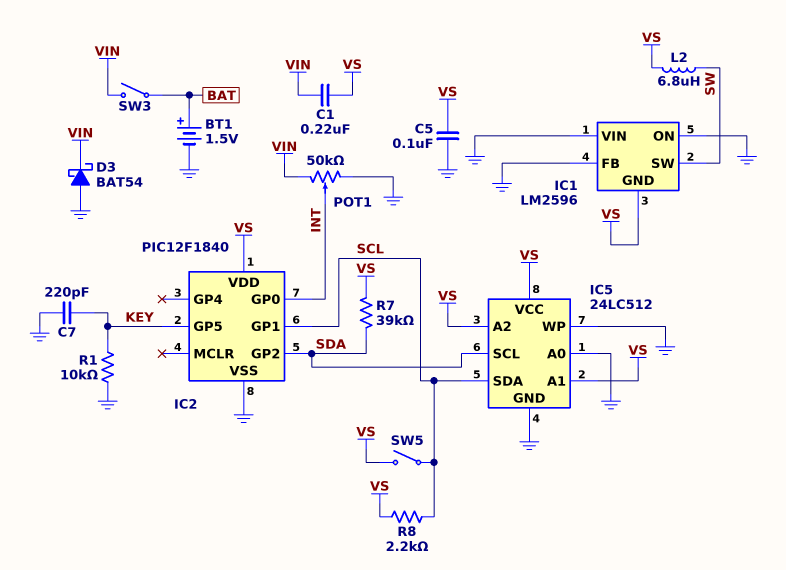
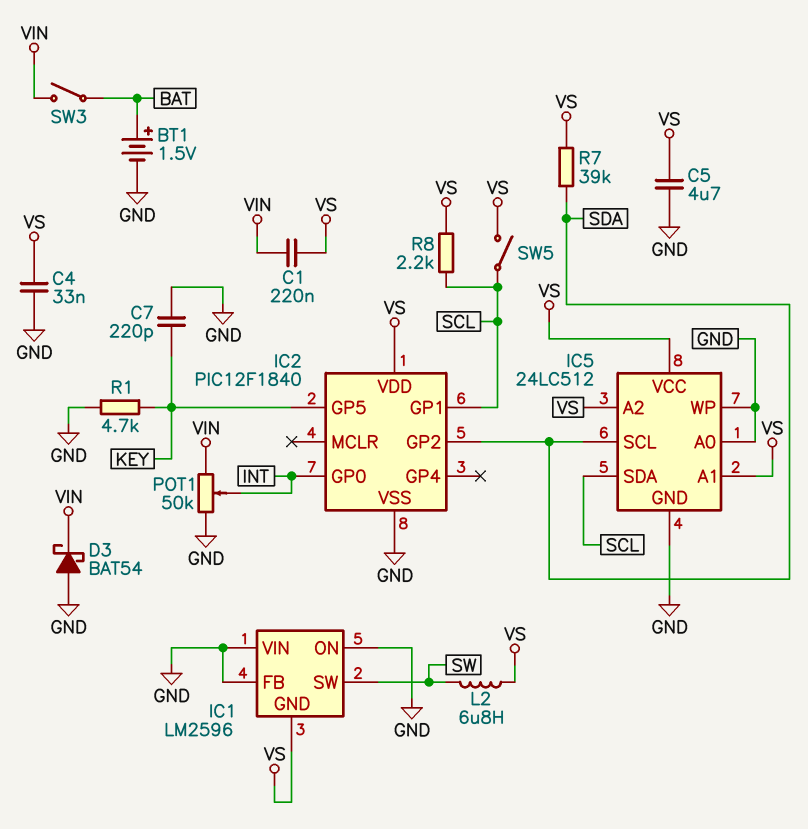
C4: none -> 33nF (GND, VS)
C5: 100nF (GND, VS) -> 4.7uF (GND, VS)
R1: 10k (GND, KEY) -> 4.7k (GND, KEY)

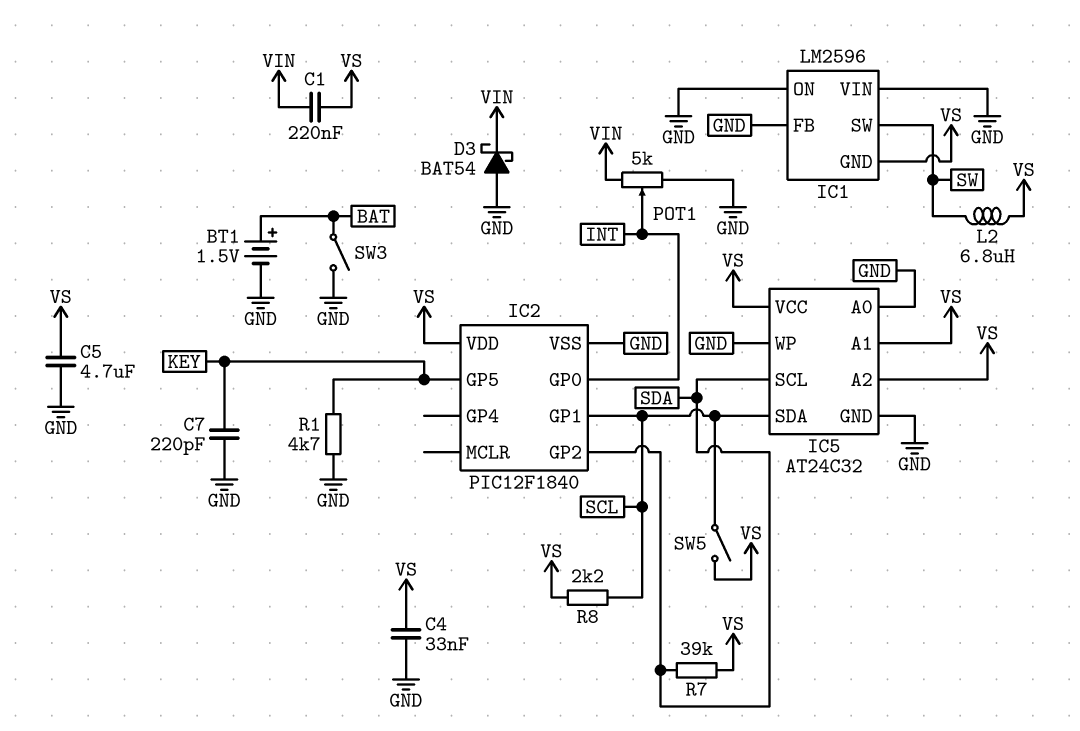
IC5: 24LC512 -> AT24C32
POT1: 50k (GND, VIN, wiper INT) -> 5k (GND, VIN, wiper INT)
SW3: switch (BAT, VIN) -> switch (BAT, GND)

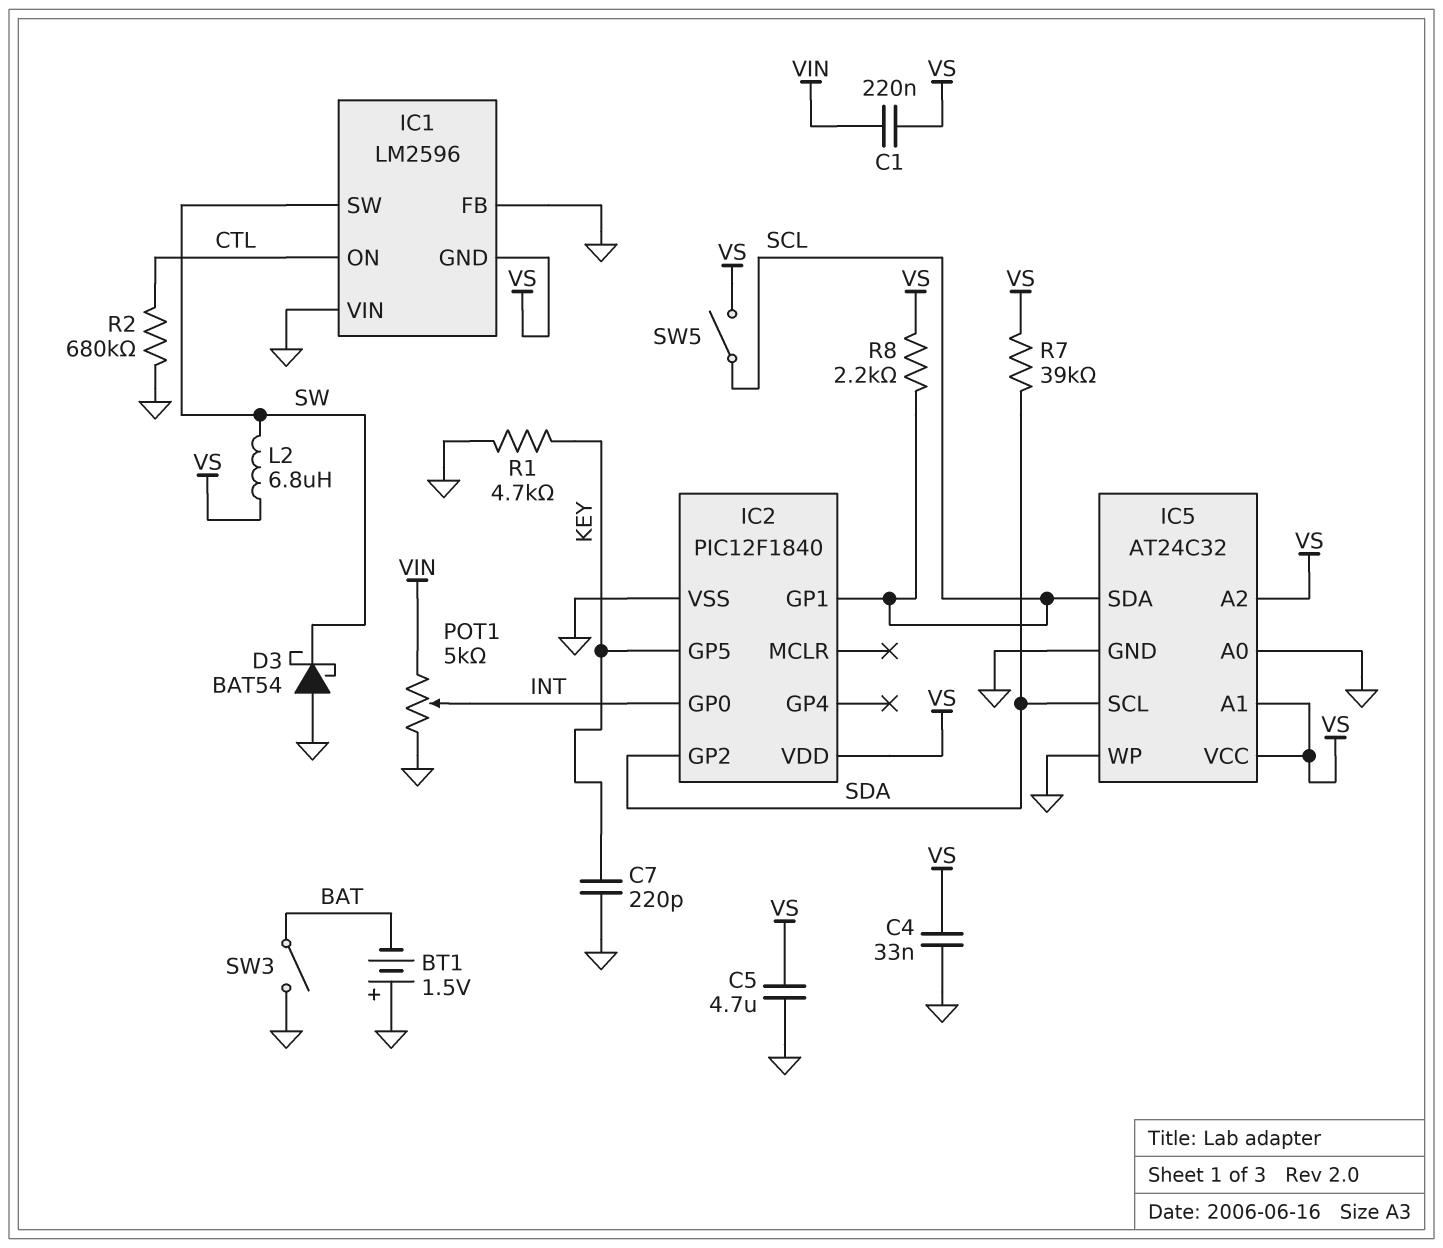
BT1: 1.5V (plus BAT, minus GND) -> 1.5V (plus GND, minus BAT)
D3: schottky BAT54 (A GND, K VIN) -> schottky BAT54 (A GND, K SW)
IC1 pin ON: GND -> CTL
R2: none -> 680k (CTL, GND)

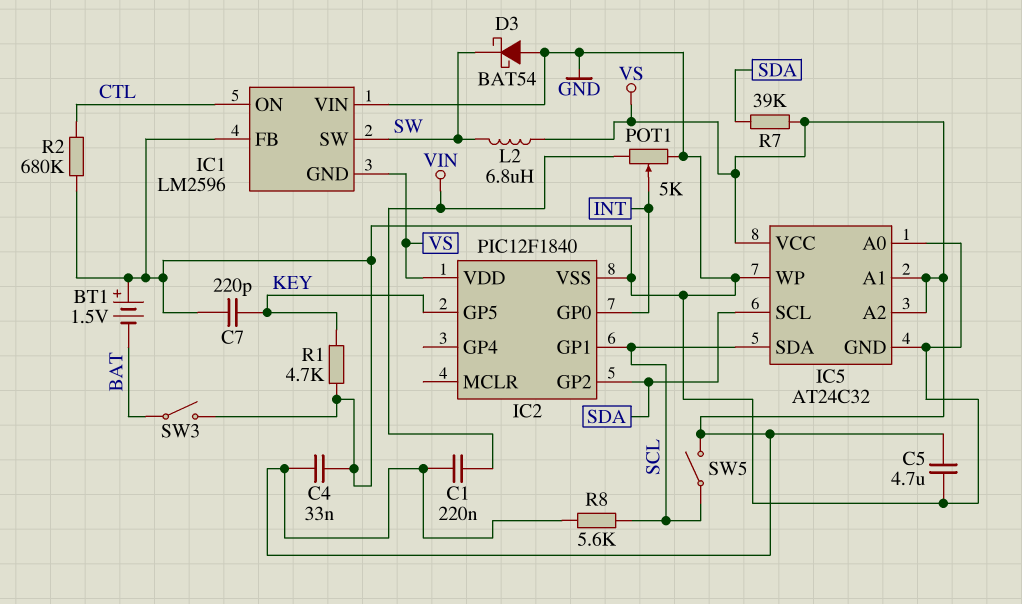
R8: 2.2k (SCL, VS) -> 5.6k (SCL, VS)

